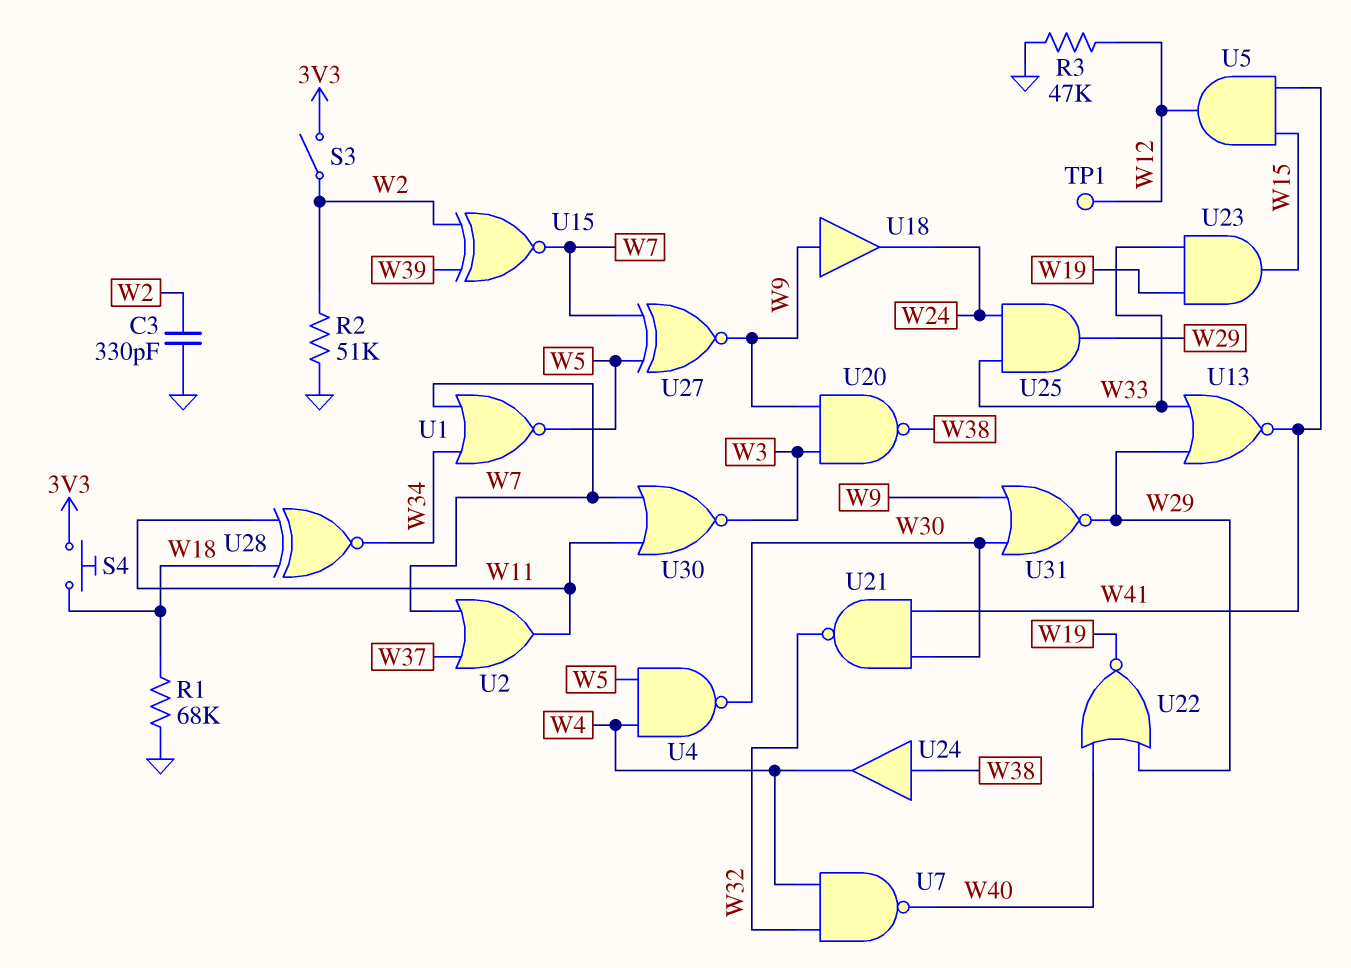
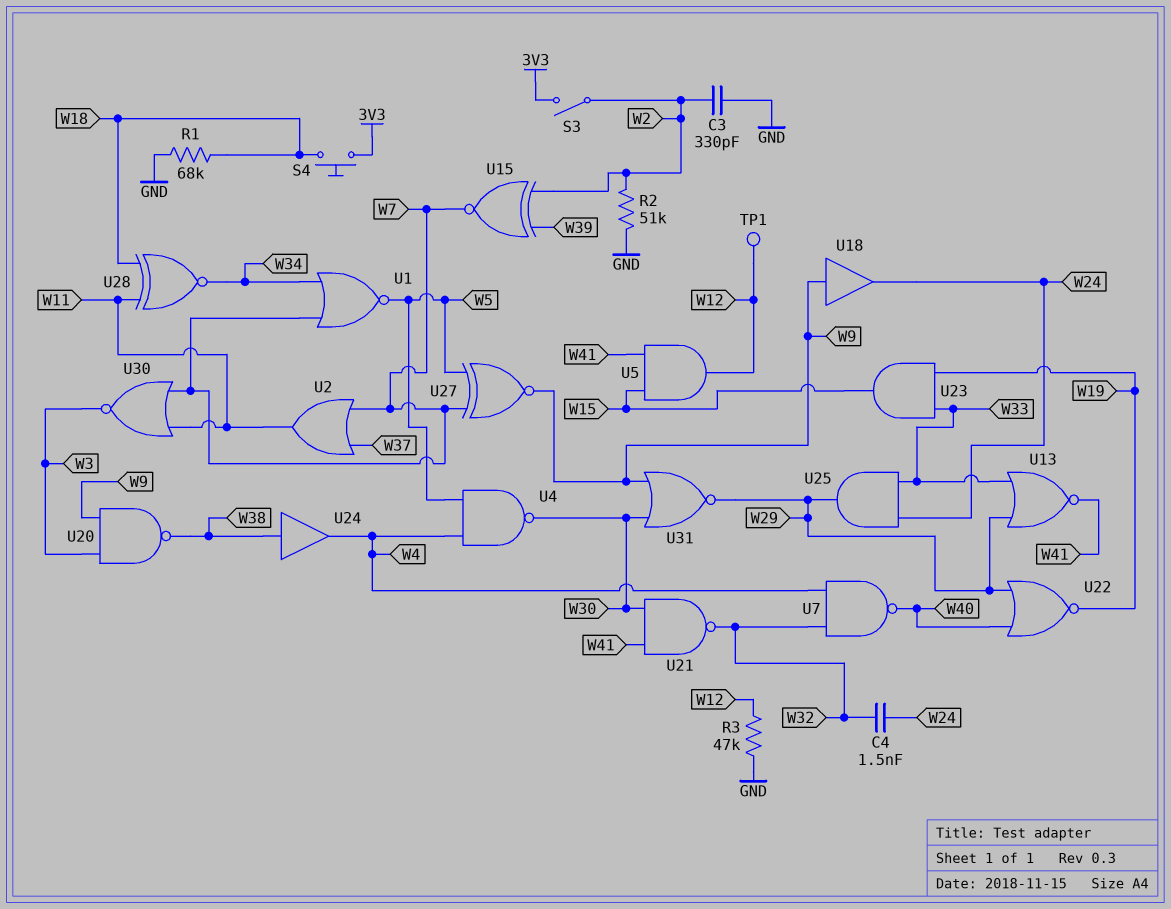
C4: none -> 1.5nF (W24, W32)

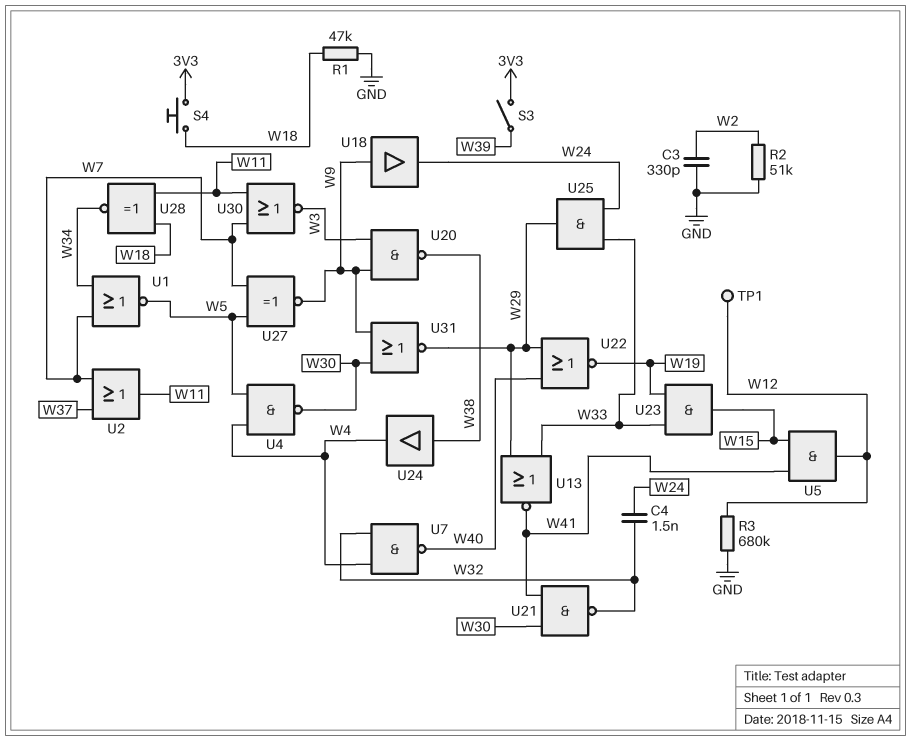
R1: 68k (GND, W18) -> 47k (GND, W18)
R3: 47k (GND, W12) -> 680k (GND, W12)
S3: switch (3V3, W2) -> switch (3V3, W39)
U15: XNOR (in W2, in W39, out W7) -> none

